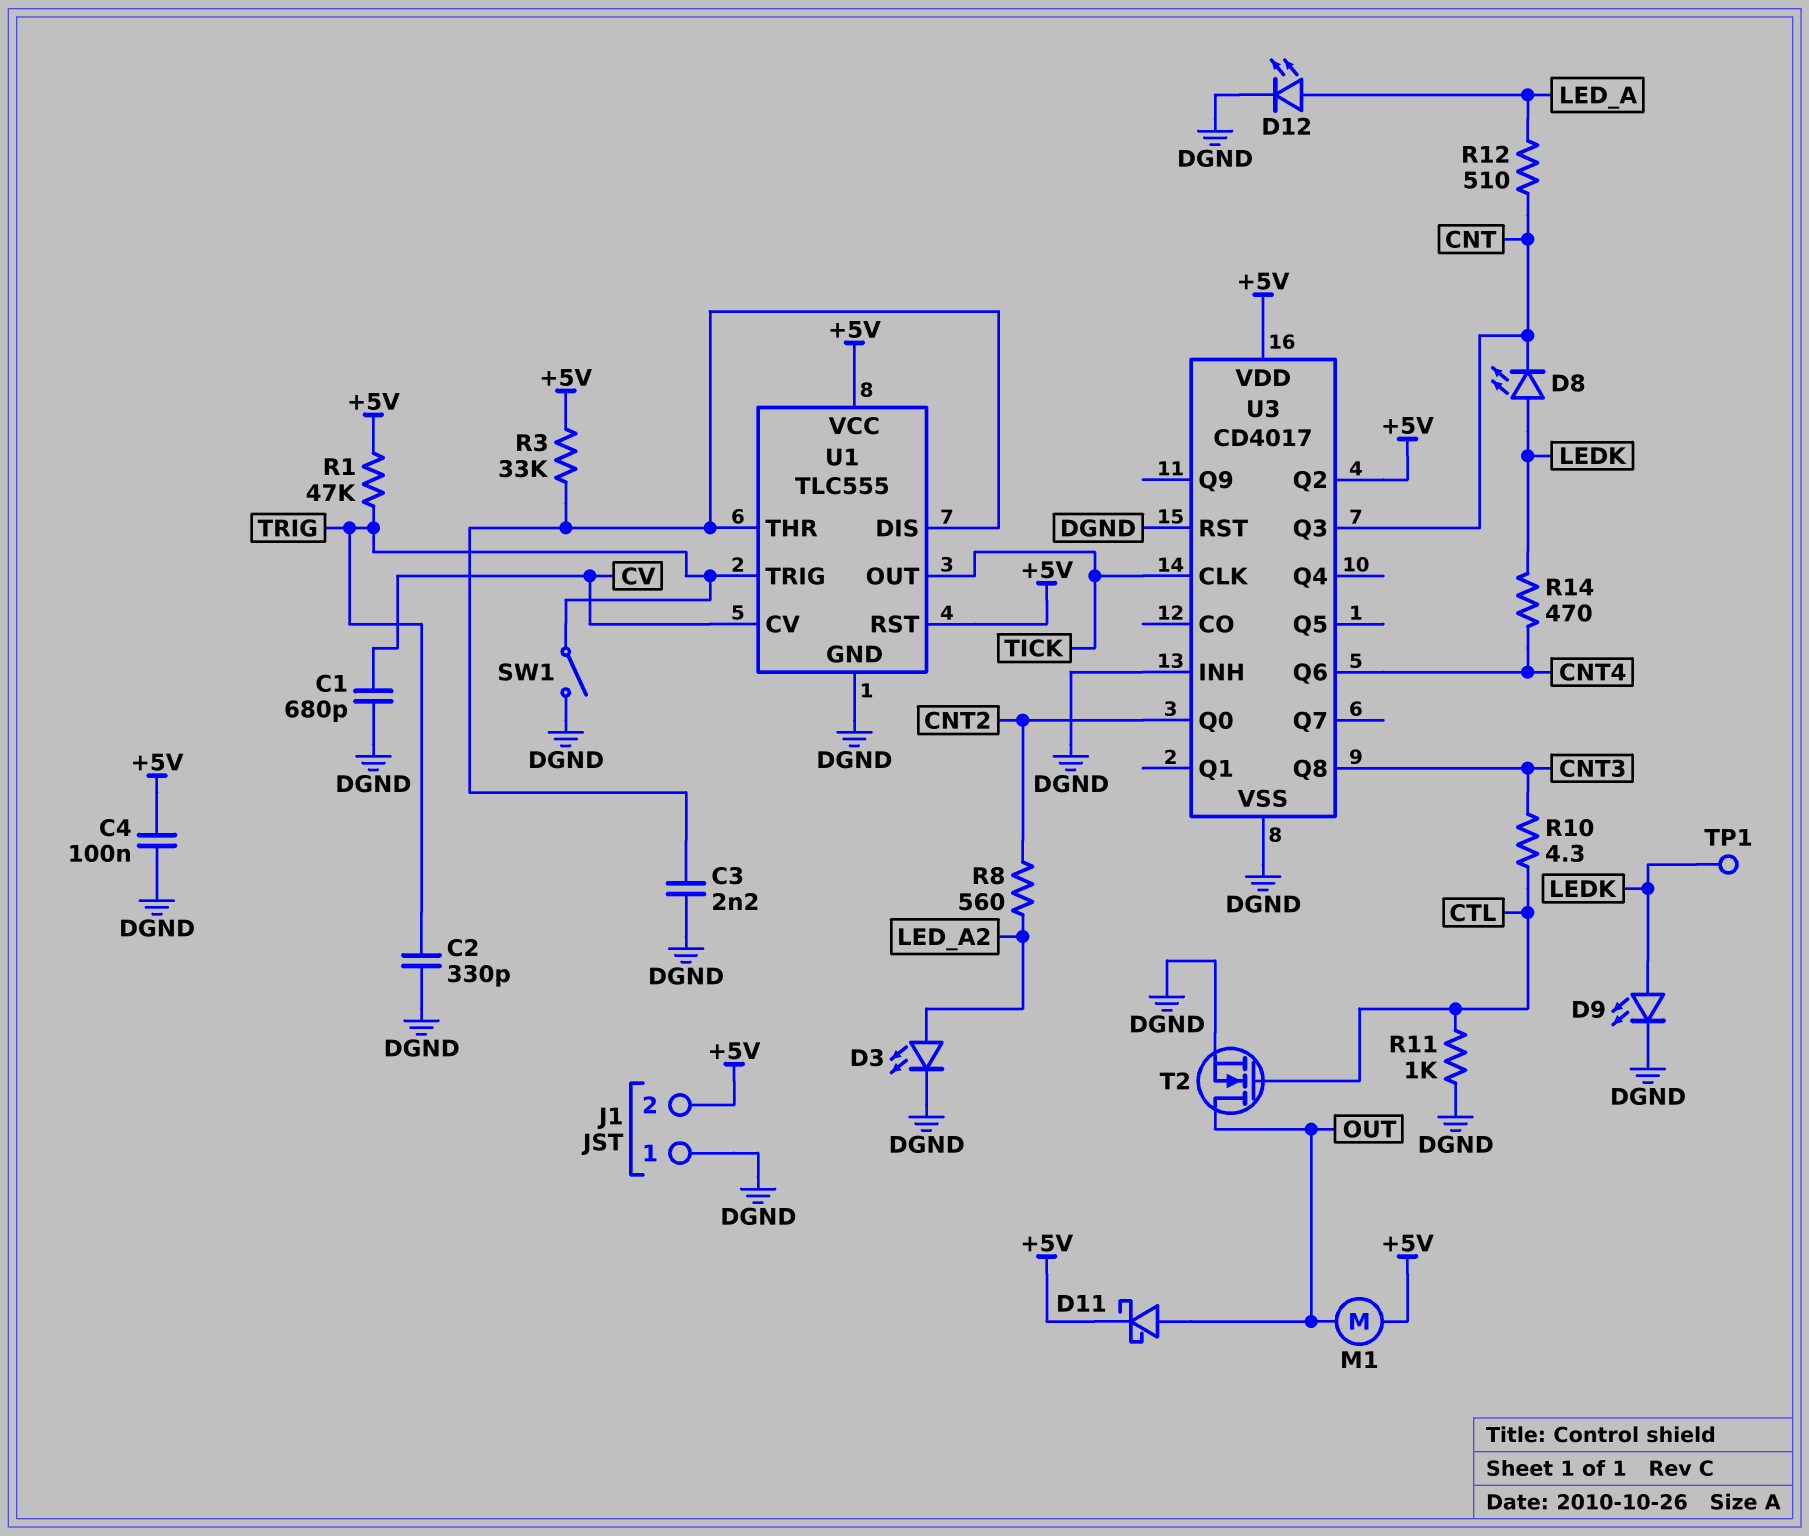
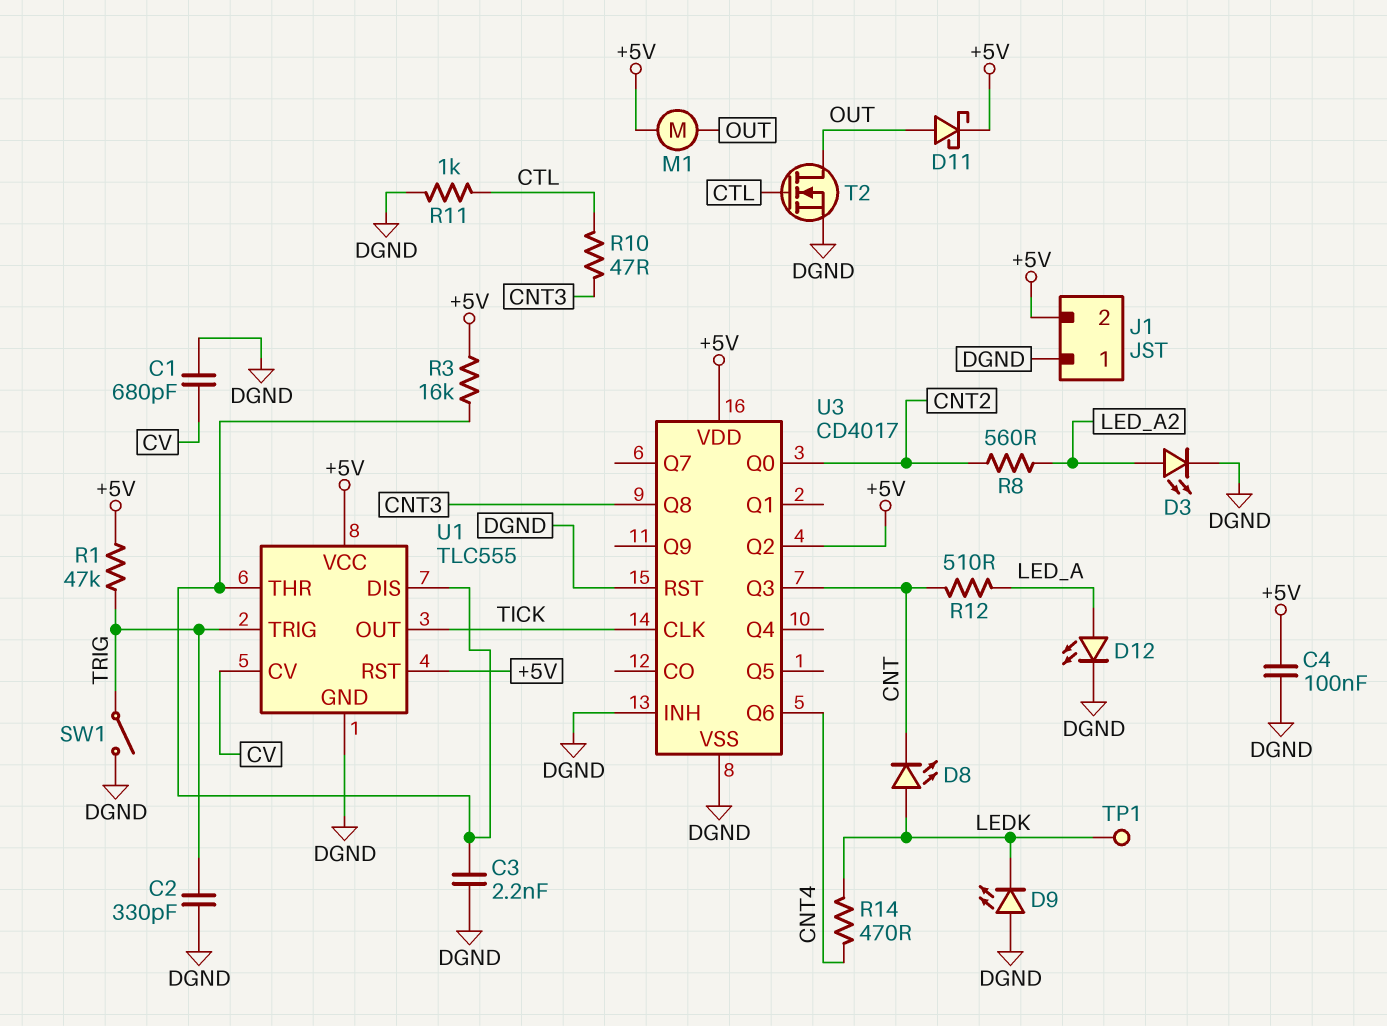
D9: LED (A LEDK, K DGND) -> LED (A DGND, K LEDK)
R3: 33k (+5V, U1/DIS) -> 16k (+5V, U1/DIS)
R10: 4.3 (CNT3, CTL) -> 47 (CNT3, CTL)

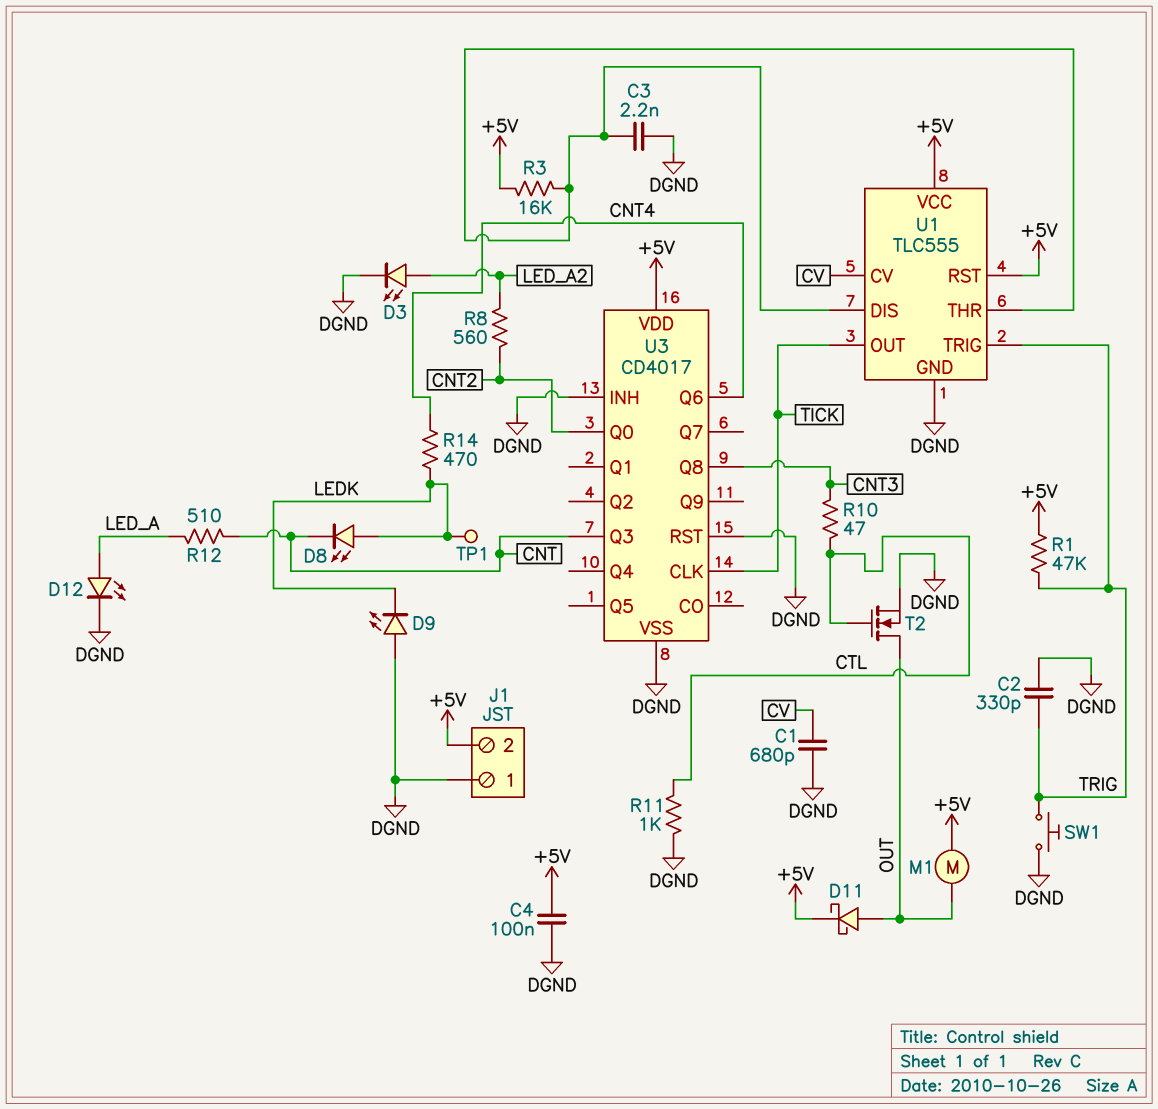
SW1: switch (DGND, TRIG) -> button (DGND, TRIG)
U3 pin Q2: +5V -> none

